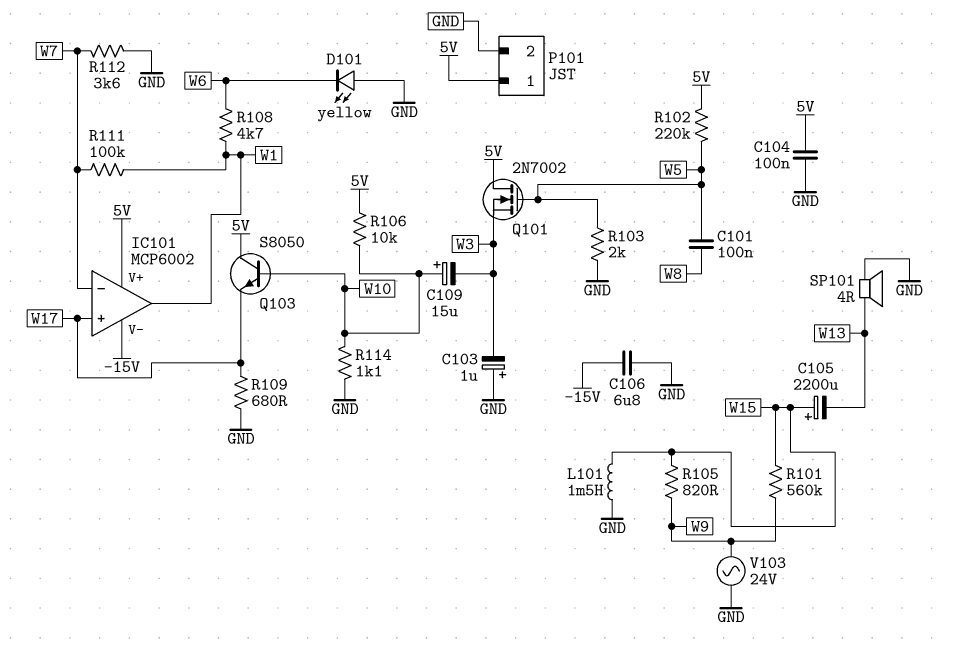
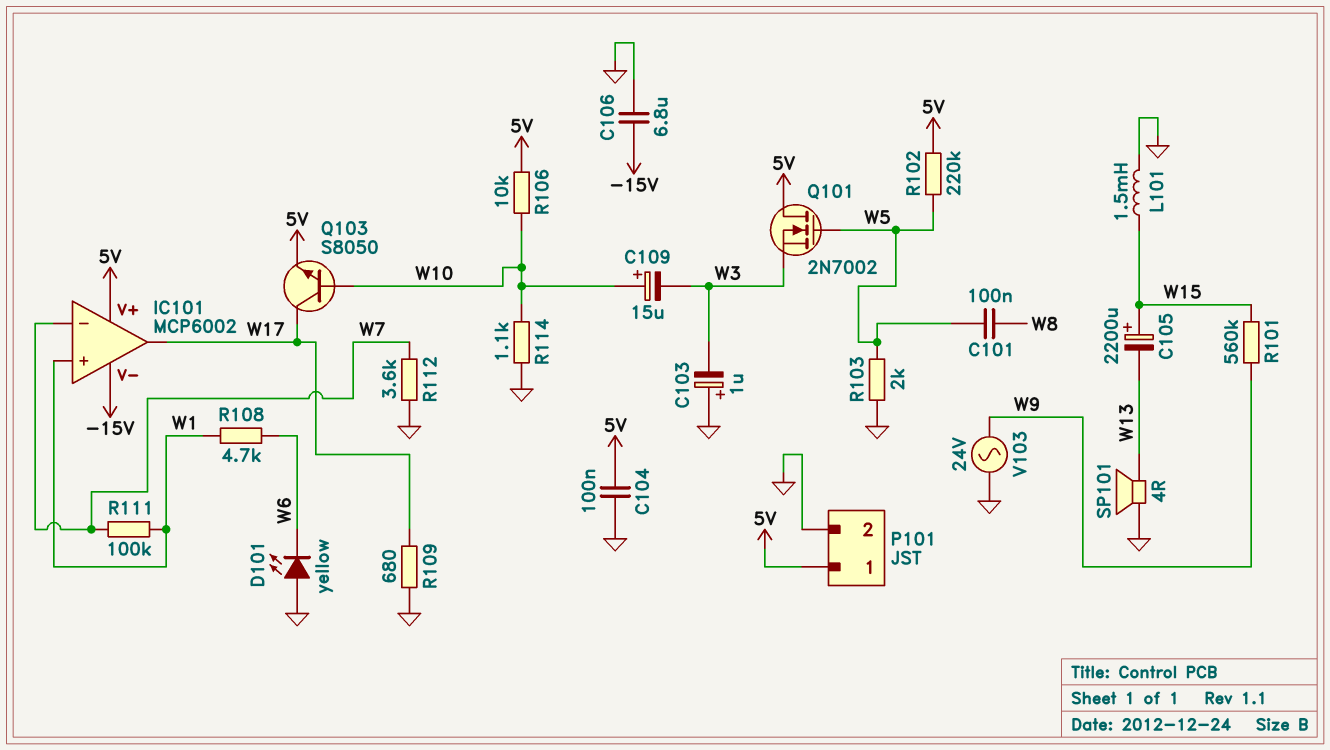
IC101 pin in+: W17 -> W1
IC101 pin out: W1 -> W17
Q103: NPN S8050 (B W10, C 5V, E W17) -> NPN S8050 (B W10, C W17, E 5V)
R105: 820 (W9, W15) -> none

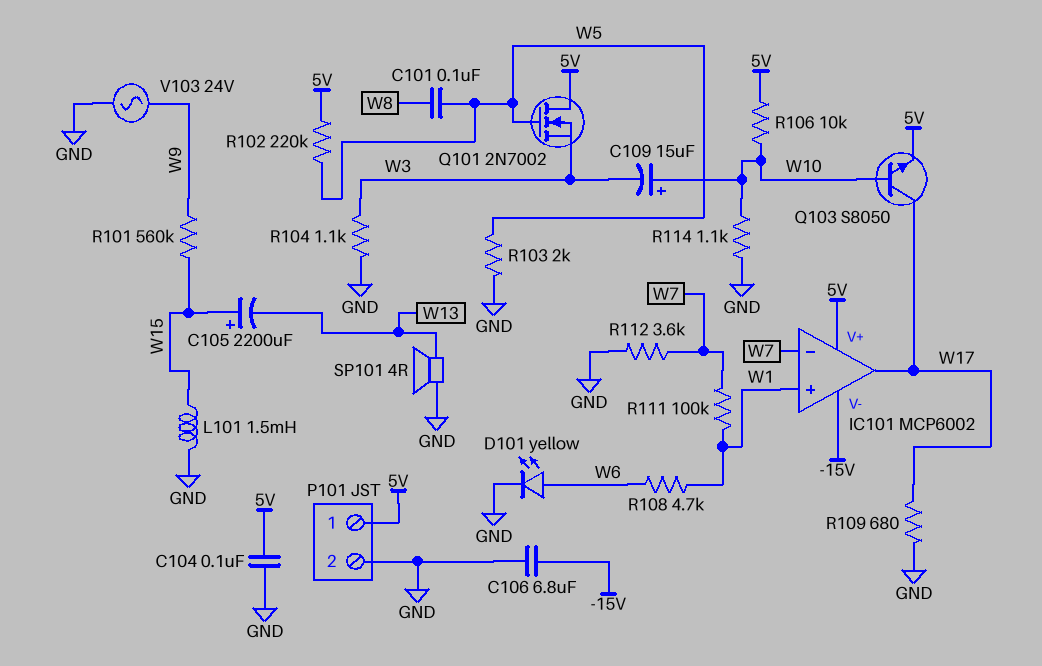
C103: 1uF (plus GND, minus W3) -> none
D101: LED yellow (A GND, K W6) -> LED yellow (A W6, K GND)
R104: none -> 1.1k (GND, W3)

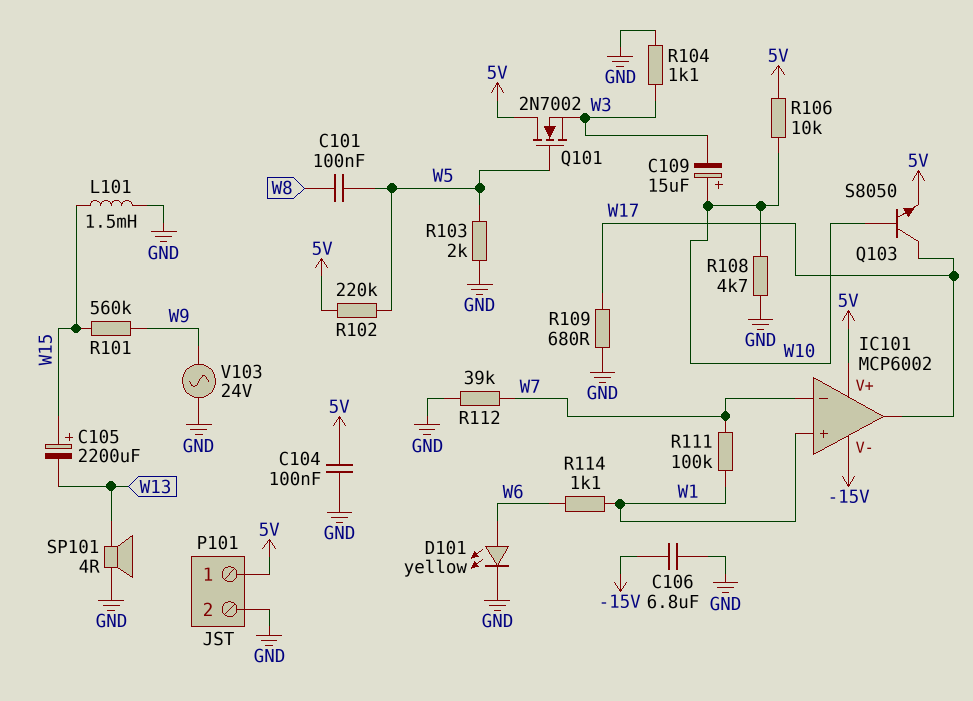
R108: 4.7k (W1, W6) -> 4.7k (GND, W10)
R112: 3.6k (GND, W7) -> 39k (GND, W7)
R114: 1.1k (GND, W10) -> 1.1k (W1, W6)

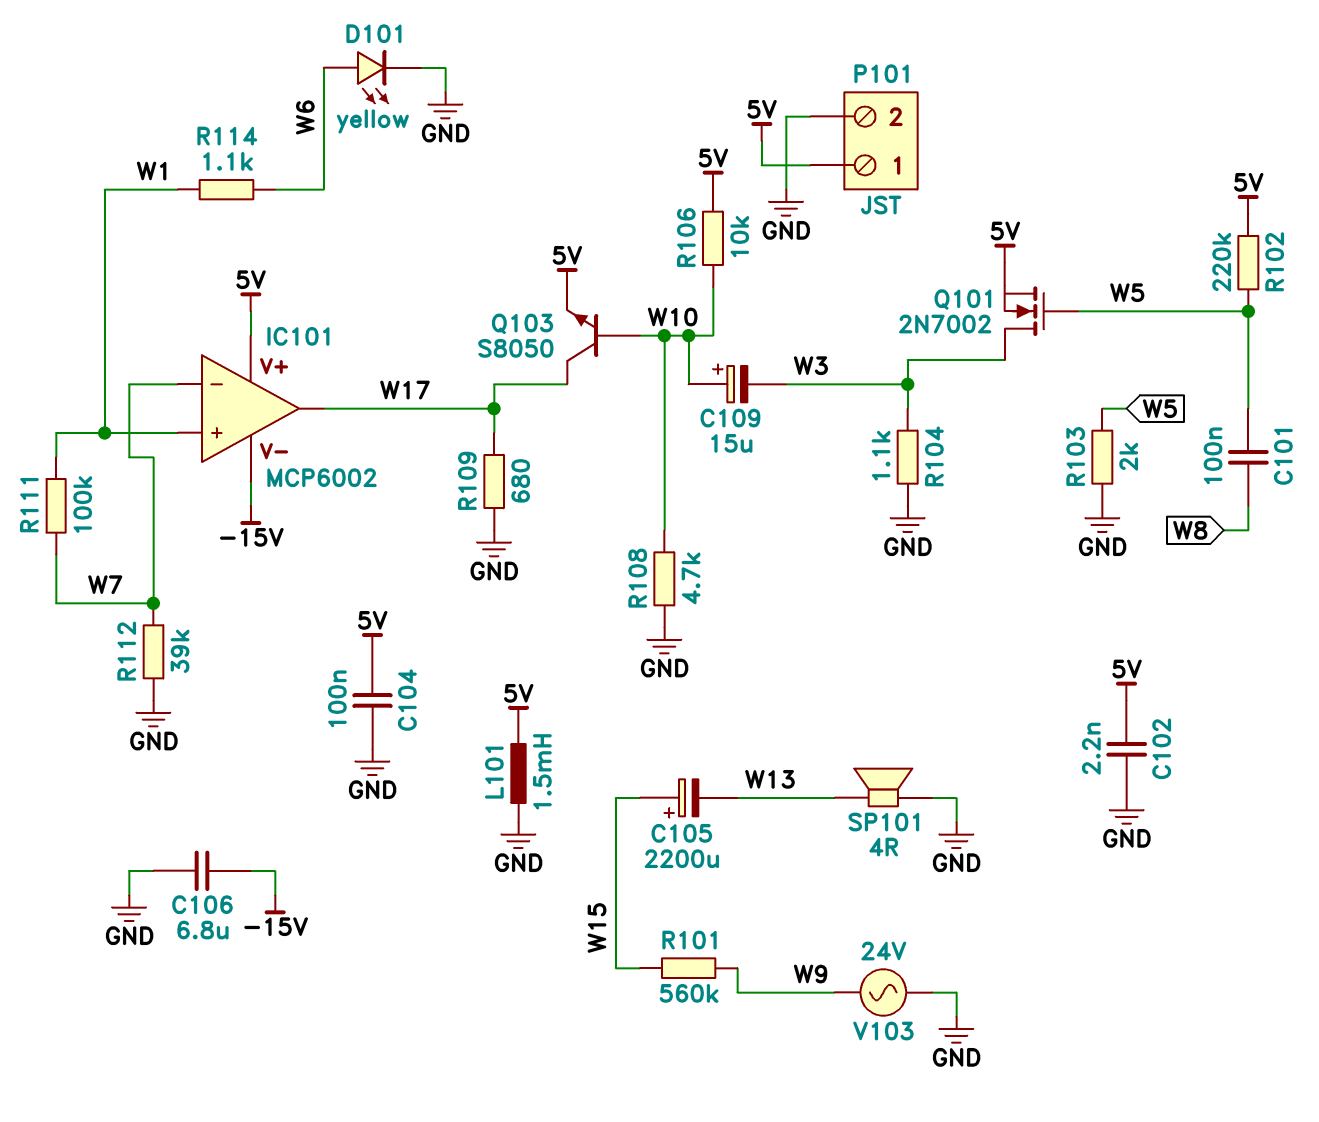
C102: none -> 2.2nF (5V, GND)
L101: 1.5mH (GND, W15) -> 1.5mH (5V, GND)
Q101: NMOS 2N7002 (G W5, D 5V, S W3) -> NMOS 2N7002 (G W5, D W3, S 5V)

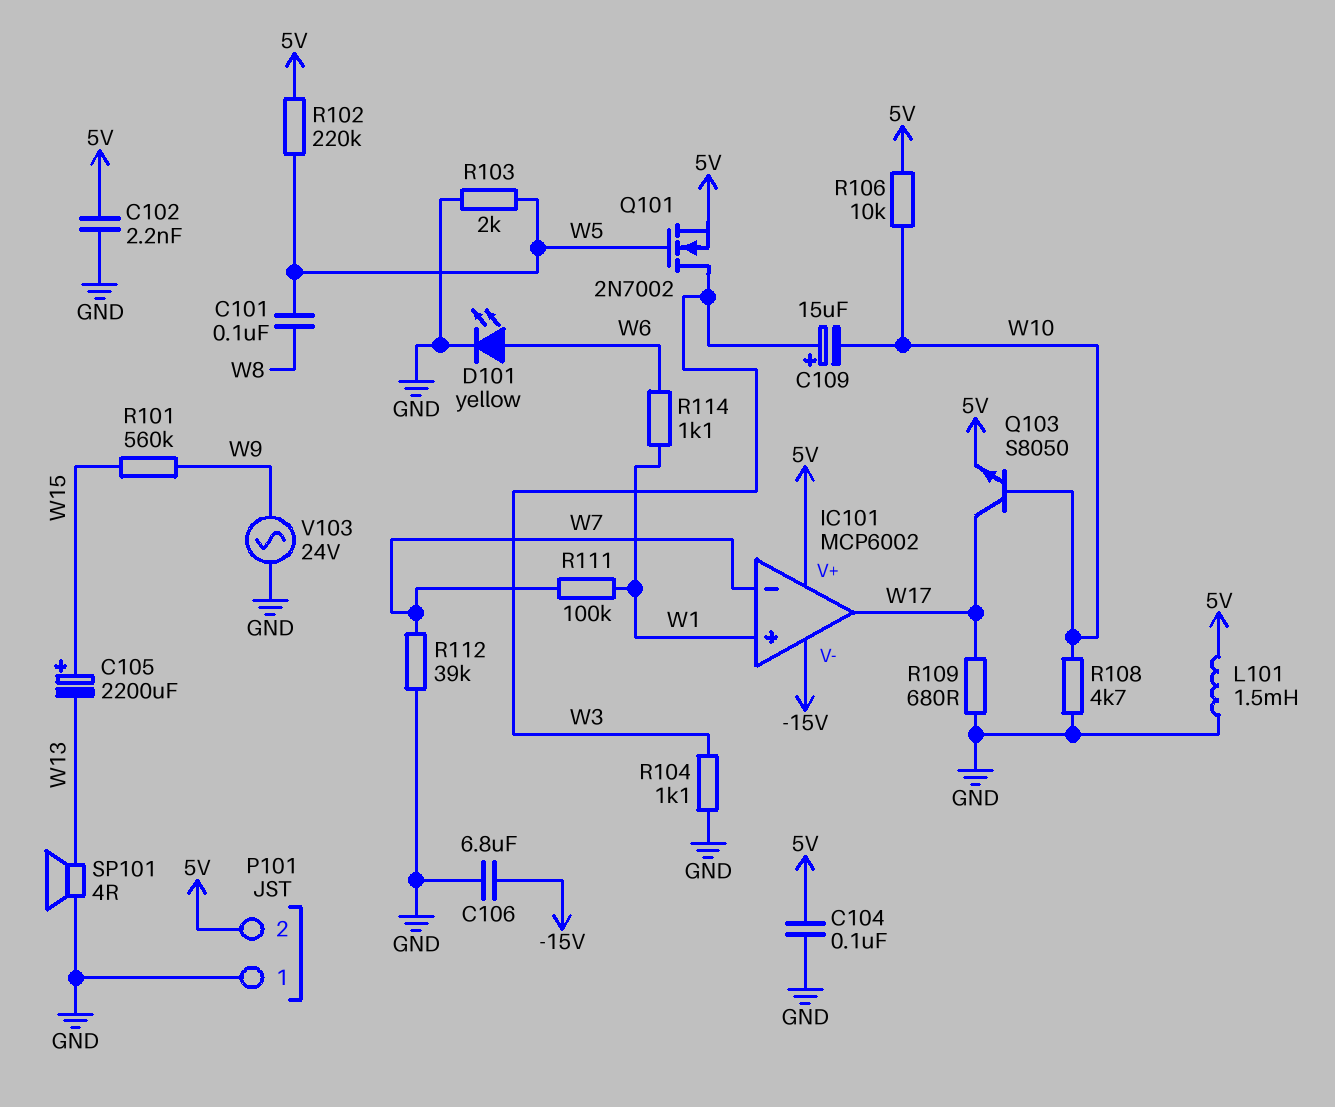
C109: 15uF (plus W10, minus W3) -> 15uF (plus W3, minus W10)
P101 pin 1: 5V -> GND
P101 pin 2: GND -> 5V

